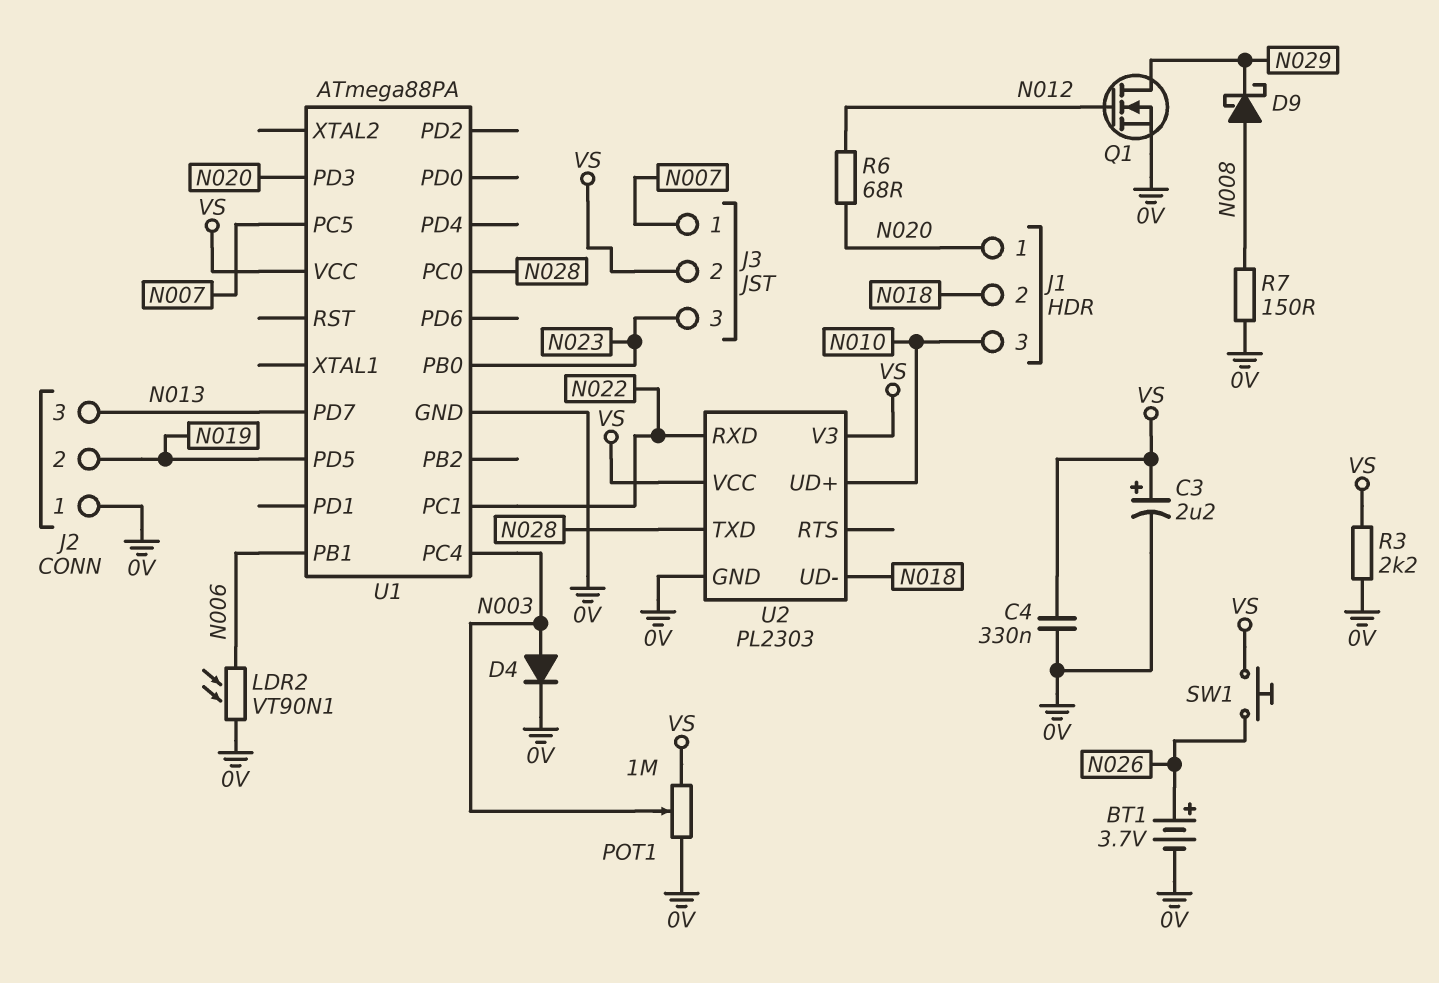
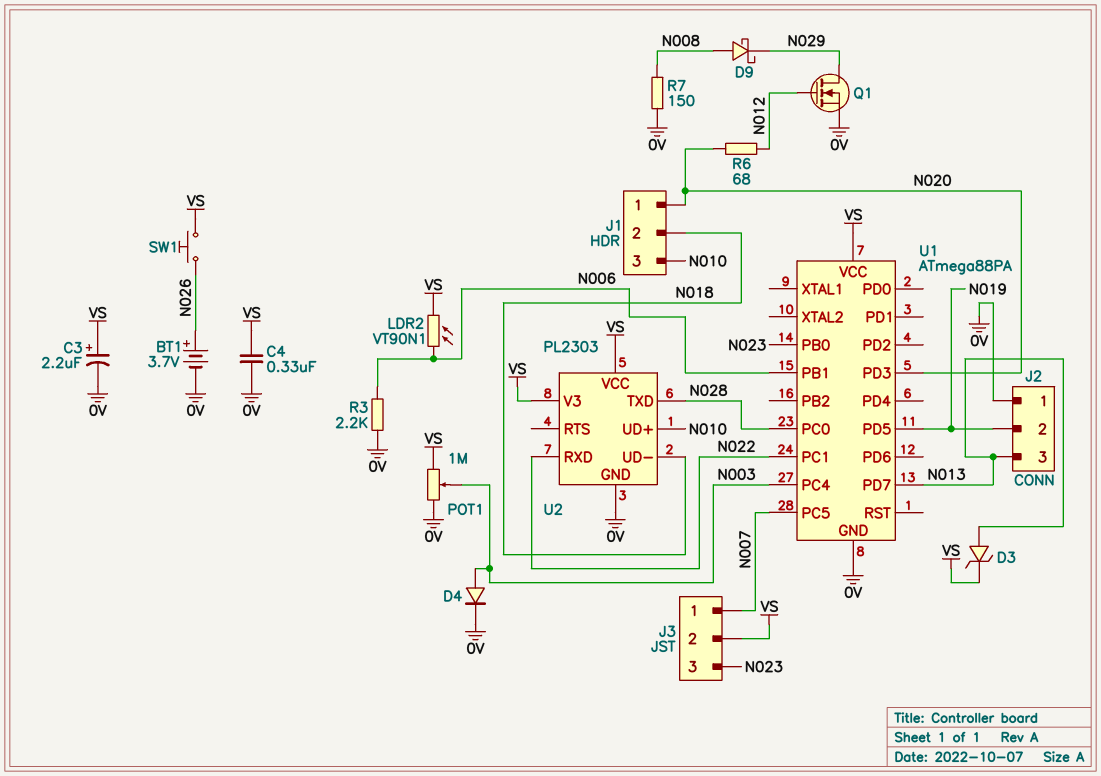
D3: none -> zener (A N013, K VS)
LDR2: VT90N1 (0V, N006) -> VT90N1 (N006, VS)
R3: 2.2k (0V, VS) -> 2.2k (0V, N006)

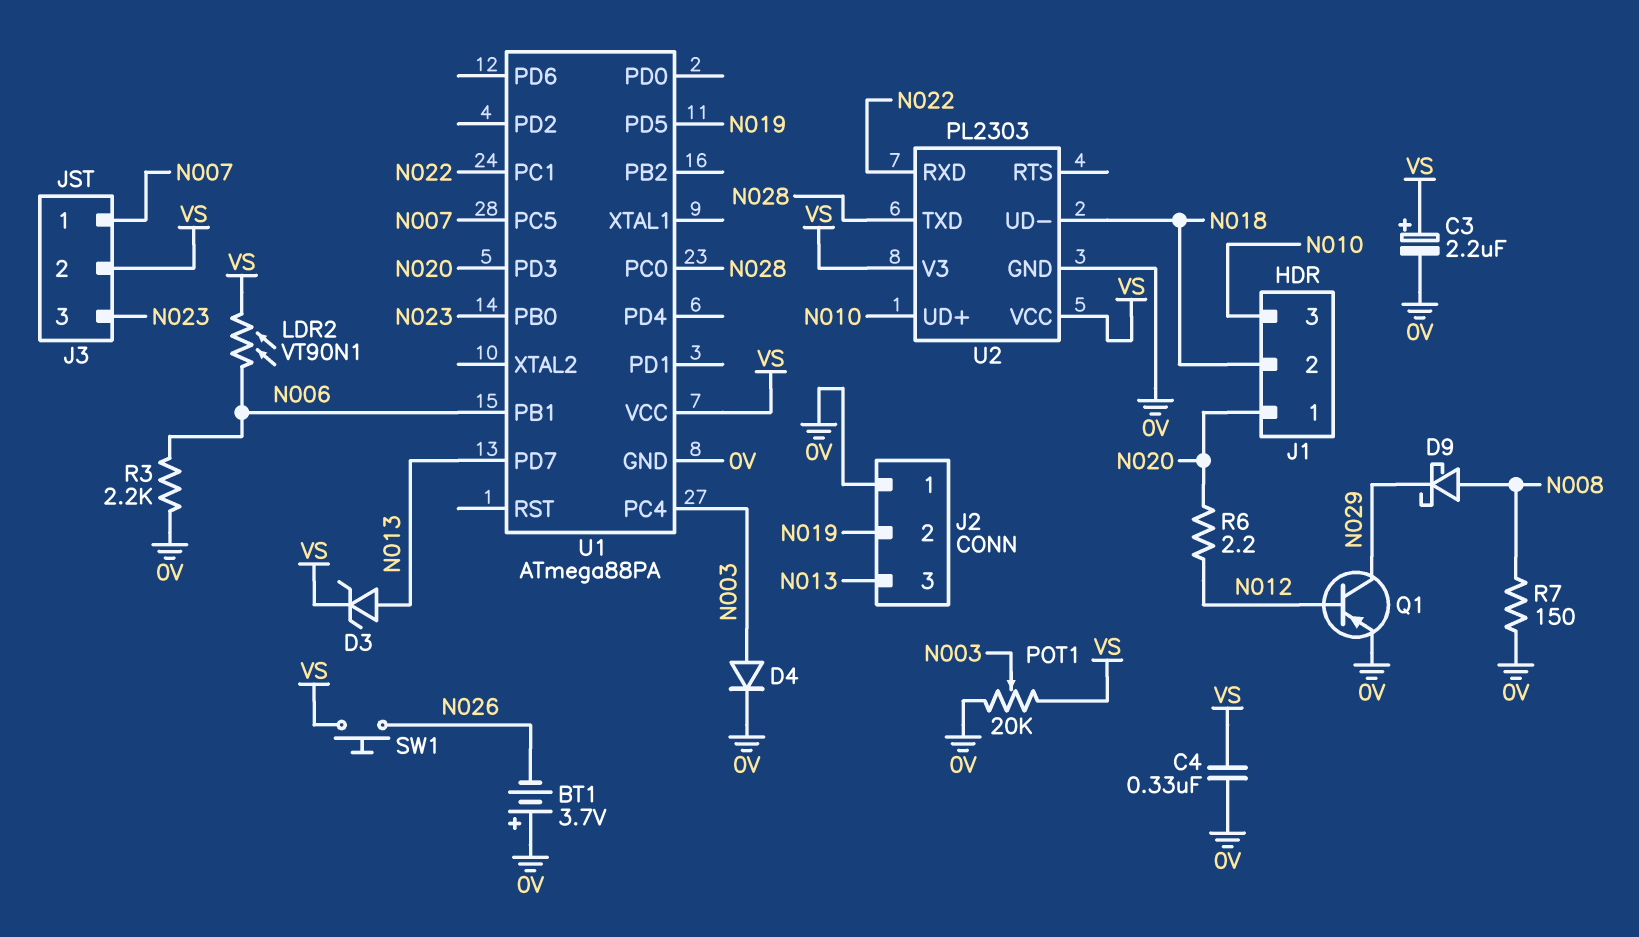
BT1: 3.7V (plus N026, minus 0V) -> 3.7V (plus 0V, minus N026)
POT1: 1M (0V, VS, wiper N003) -> 20k (0V, VS, wiper N003)
Q1: NMOS (G N012, D N029, S 0V) -> PNP (B N012, C N029, E 0V)
R6: 68 (N012, N020) -> 2.2 (N012, N020)

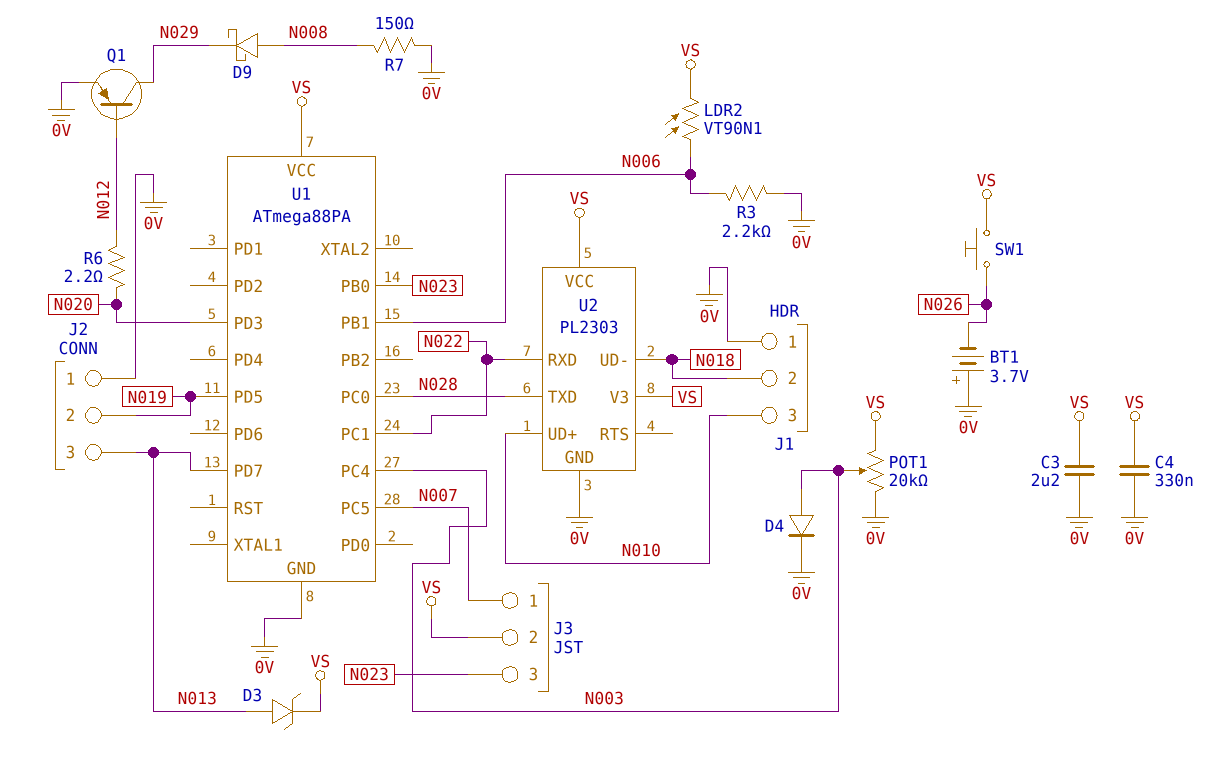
C3: 2.2uF (plus VS, minus 0V) -> 2.2uF (0V, VS)
J1 pin 1: N020 -> 0V

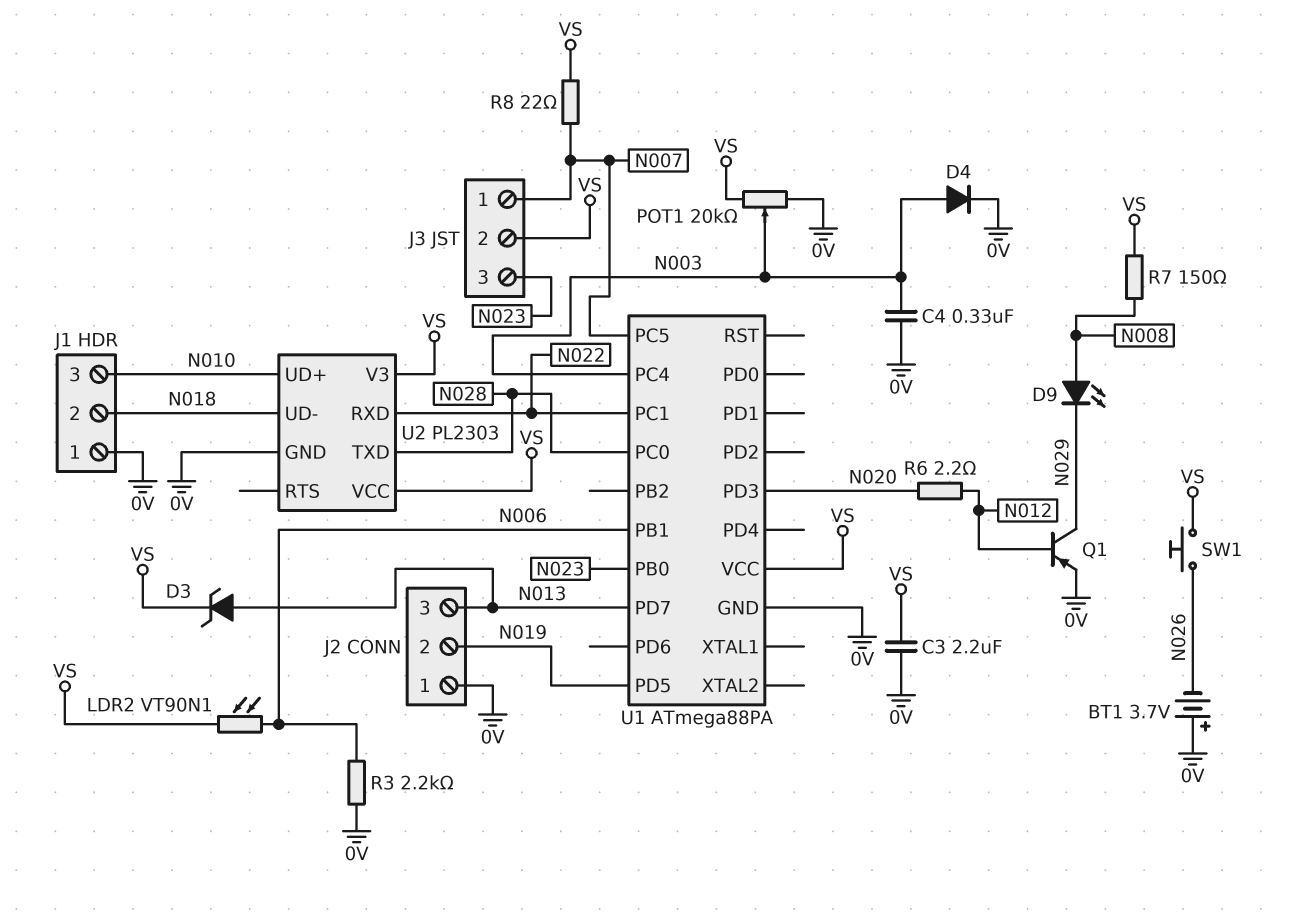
C4: 330nF (0V, VS) -> 330nF (0V, N003)
D9: schottky (A N008, K N029) -> LED (A N008, K N029)
R7: 150 (0V, N008) -> 150 (N008, VS)
R8: none -> 22 (N007, VS)

